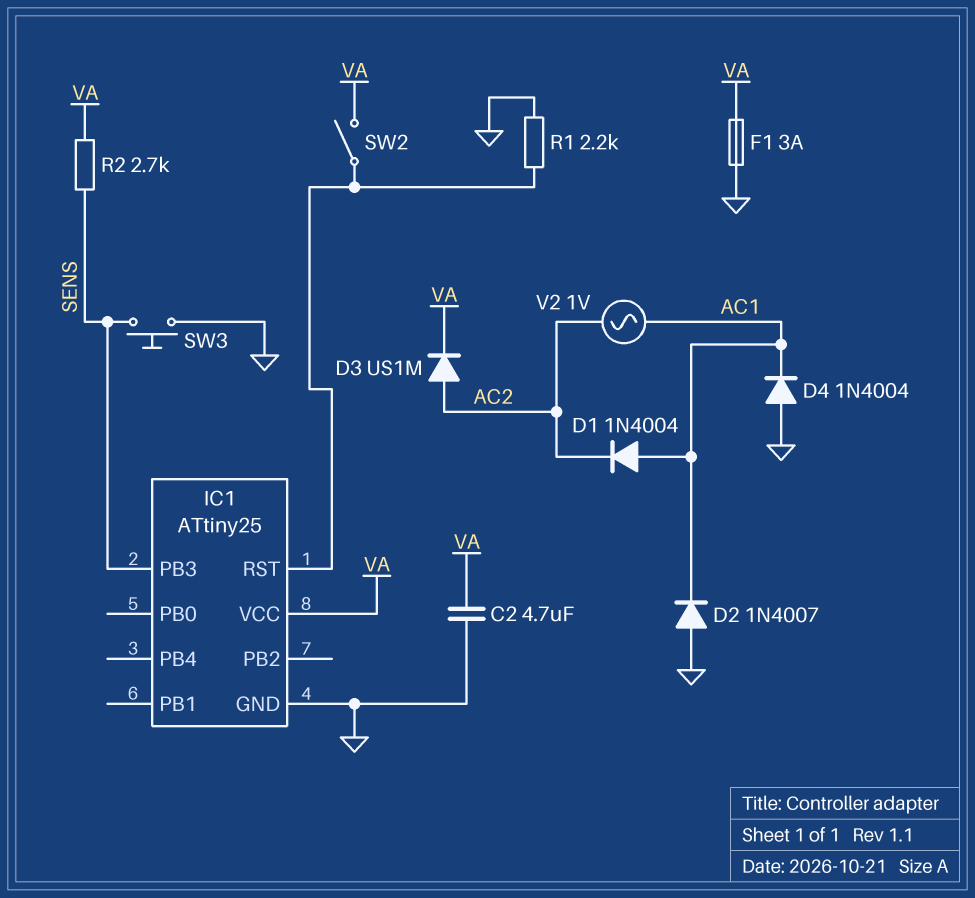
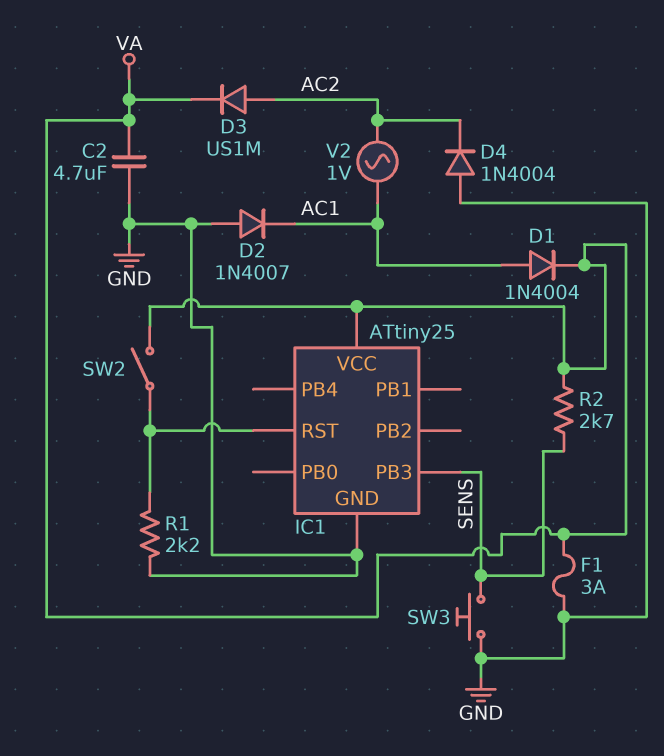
D1: diode 1N4004 (A AC1, K AC2) -> diode 1N4004 (A AC1, K VA)
D4: diode 1N4004 (A GND, K AC1) -> diode 1N4004 (A GND, K AC2)

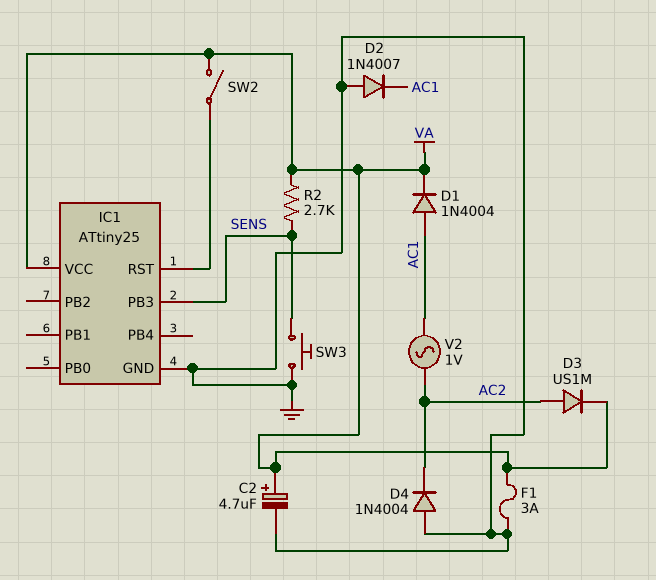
C2: 4.7uF (GND, VA) -> 4.7uF (plus VA, minus GND)
R1: 2.2k (GND, IC1/RST) -> none

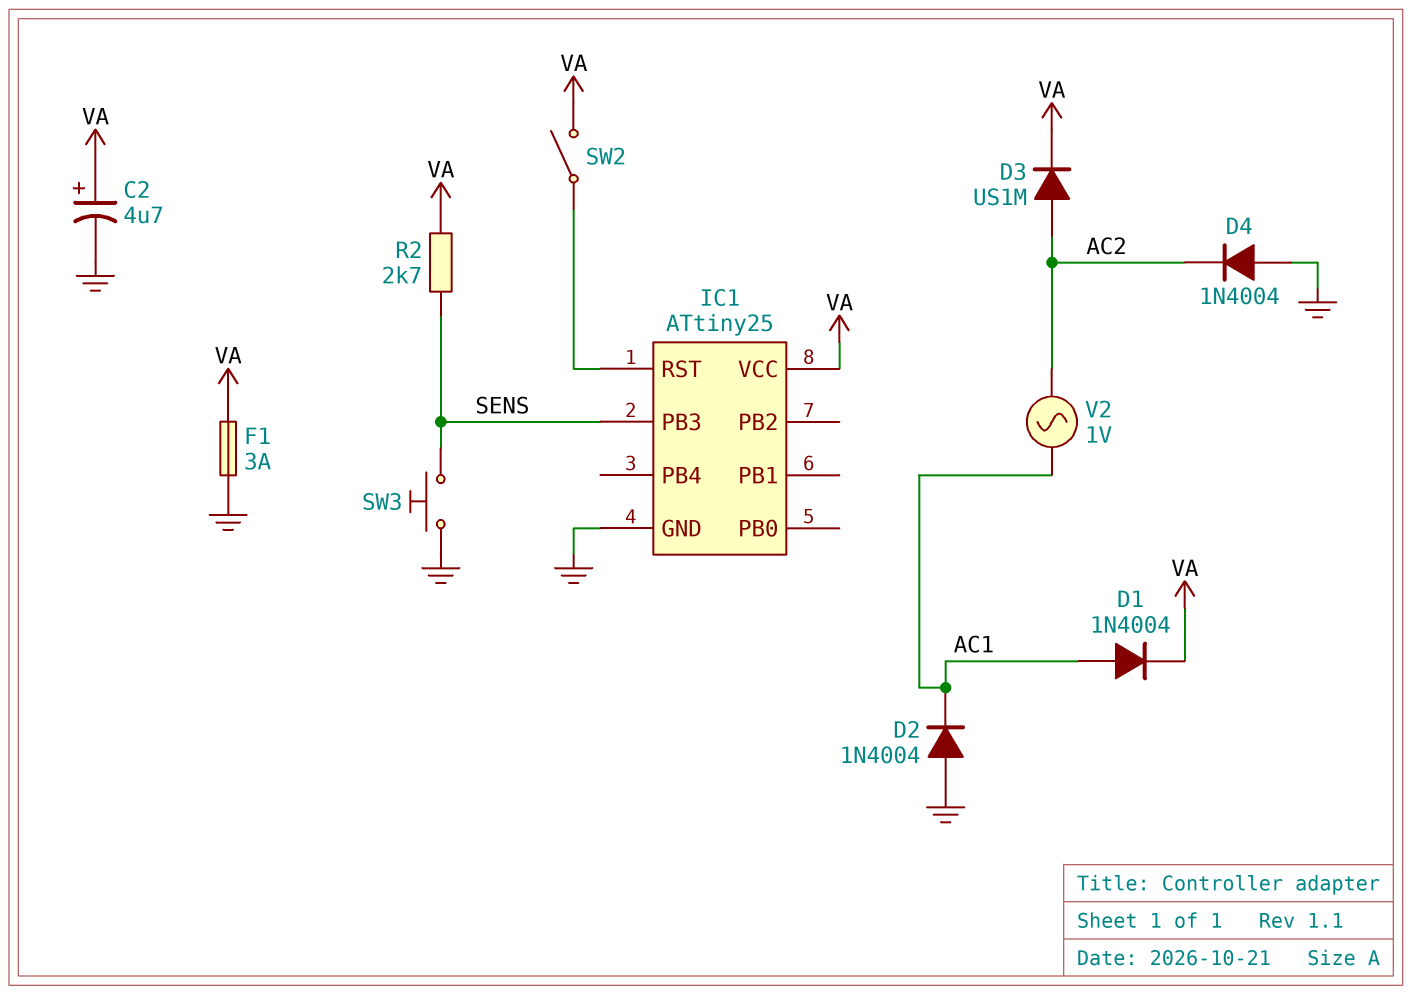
D2: diode 1N4007 (A GND, K AC1) -> diode 1N4004 (A GND, K AC1)

